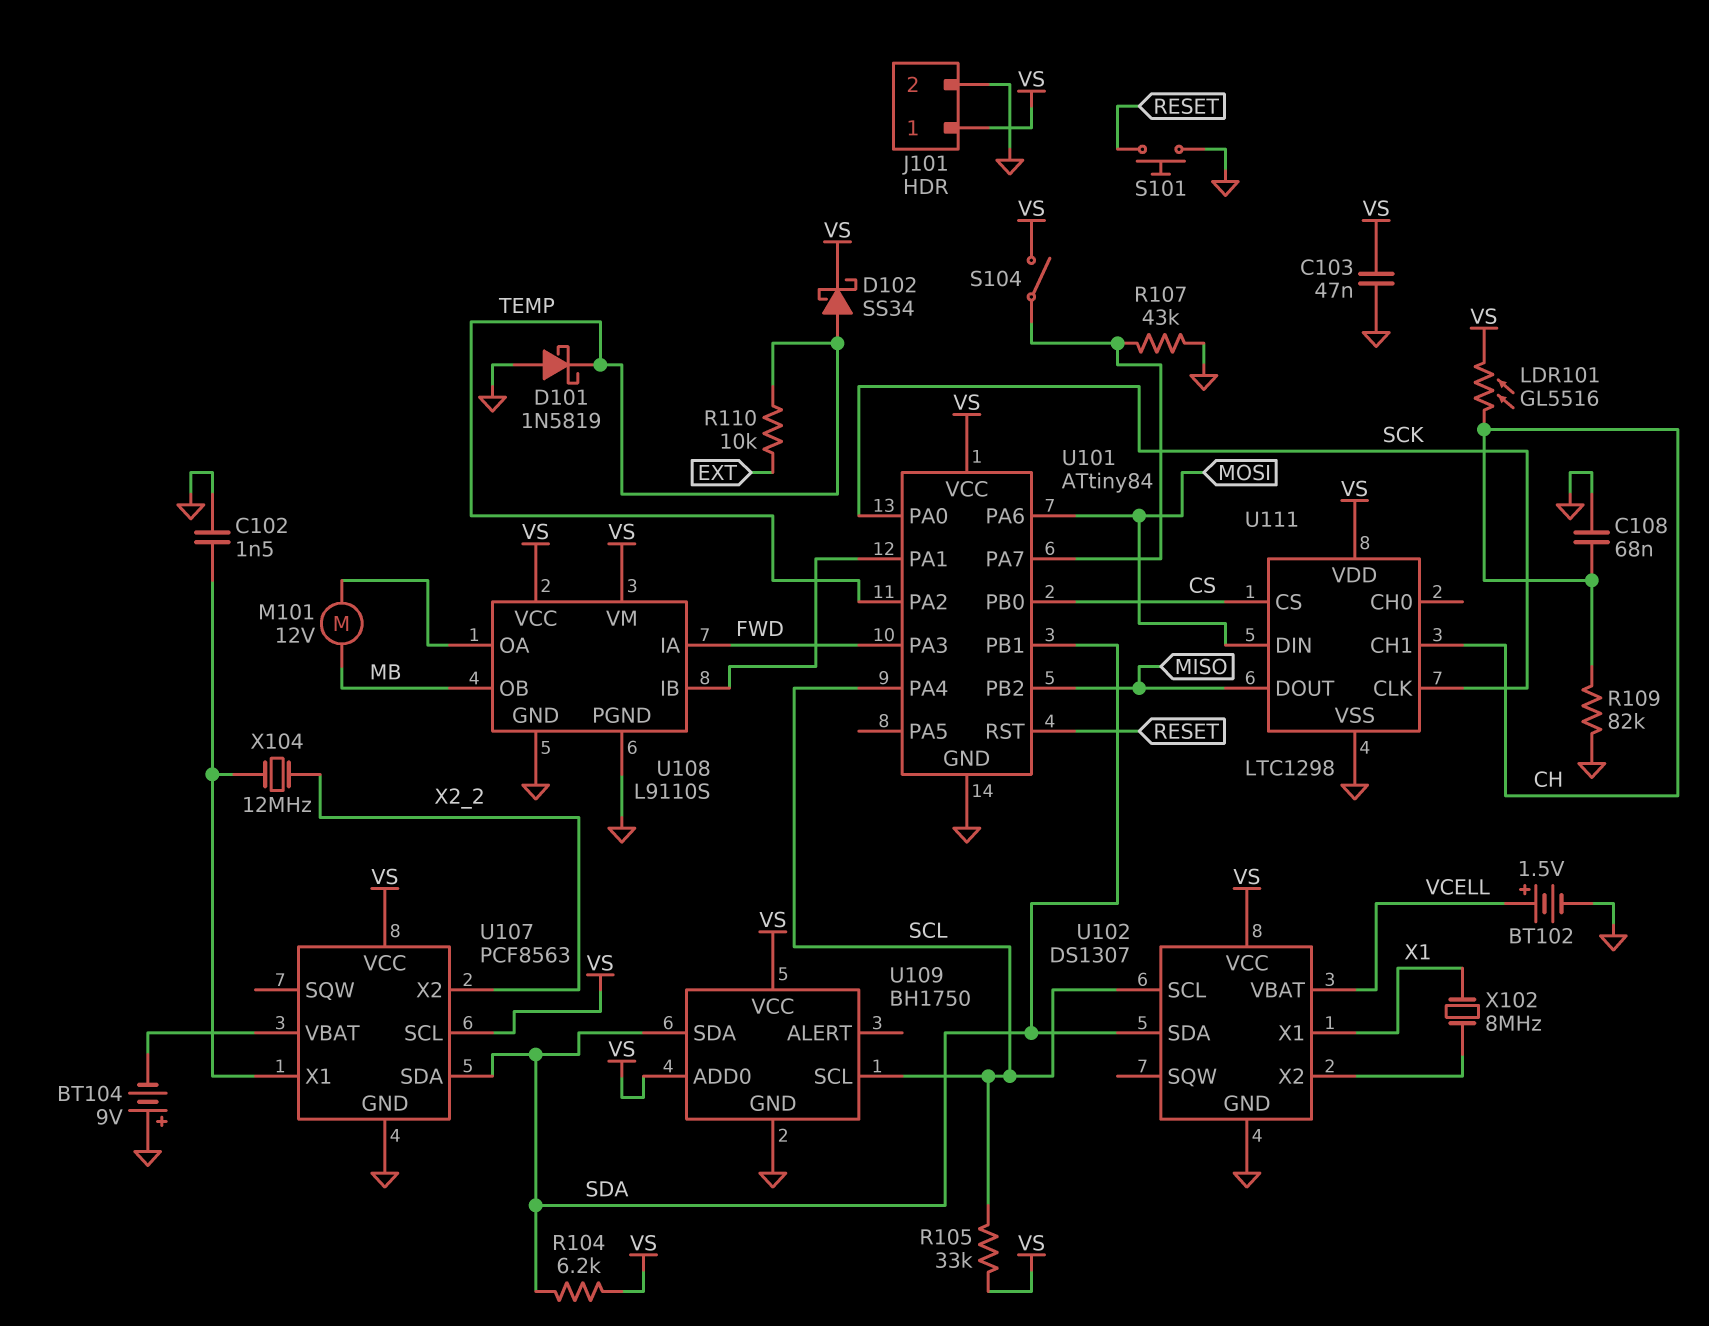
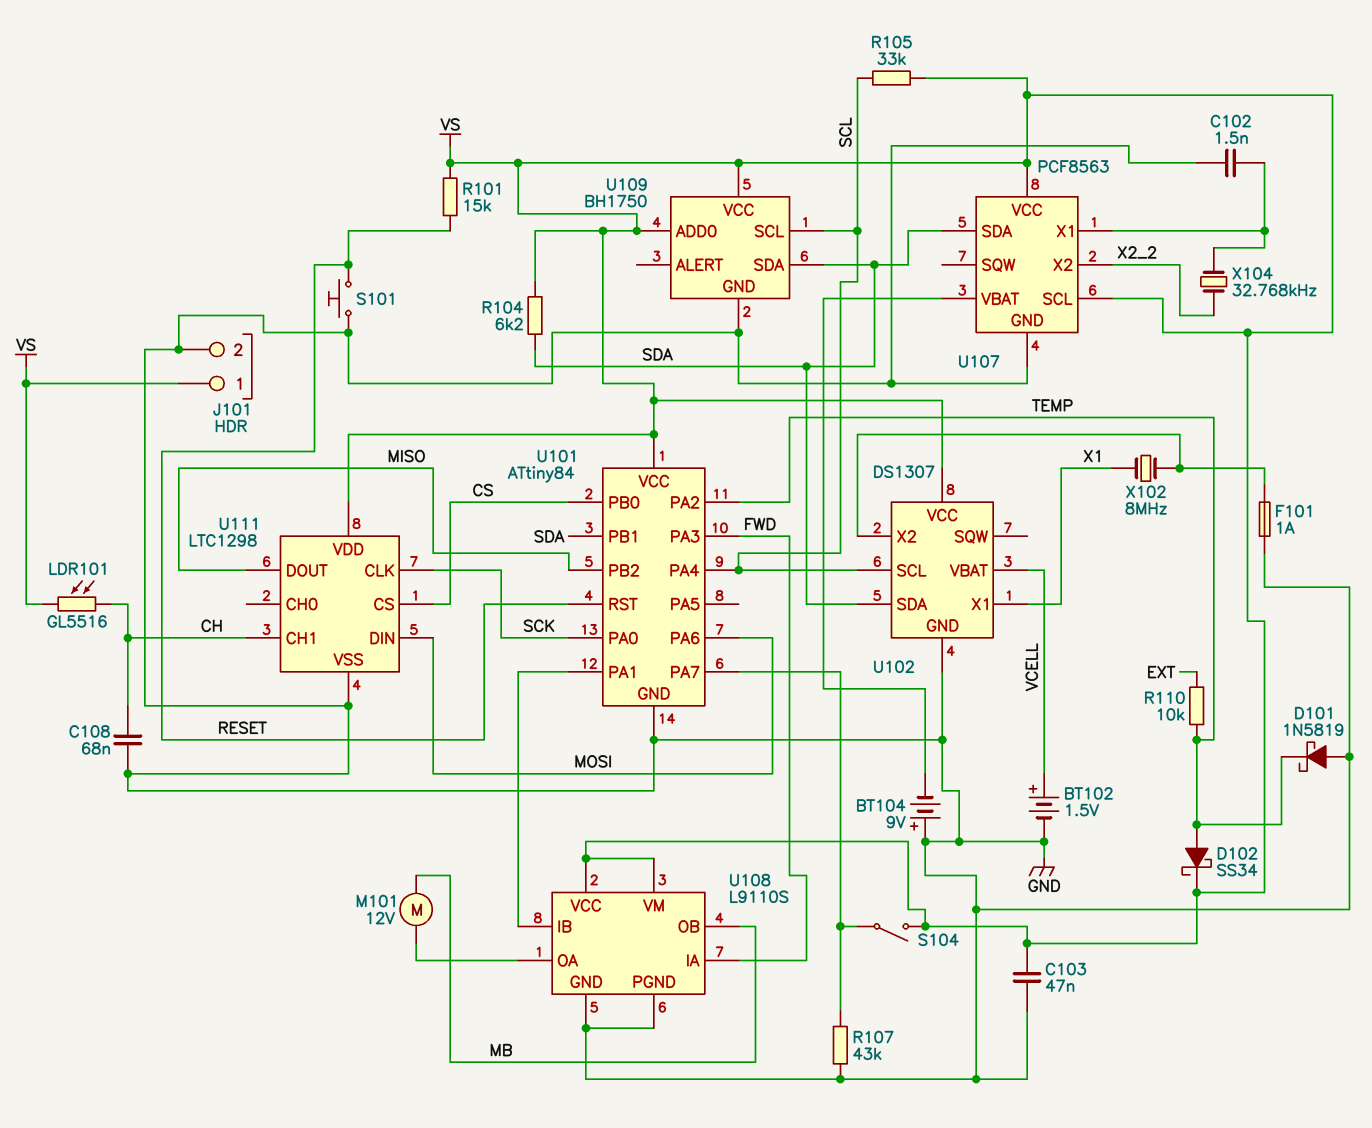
F101: none -> 1A (GND, U102/X2)
R101: none -> 15k (RESET, VS)
R109: 82k (CH, GND) -> none
X104: 12MHz (U107/X1, X2_2) -> 32.768kHz (U107/X1, X2_2)

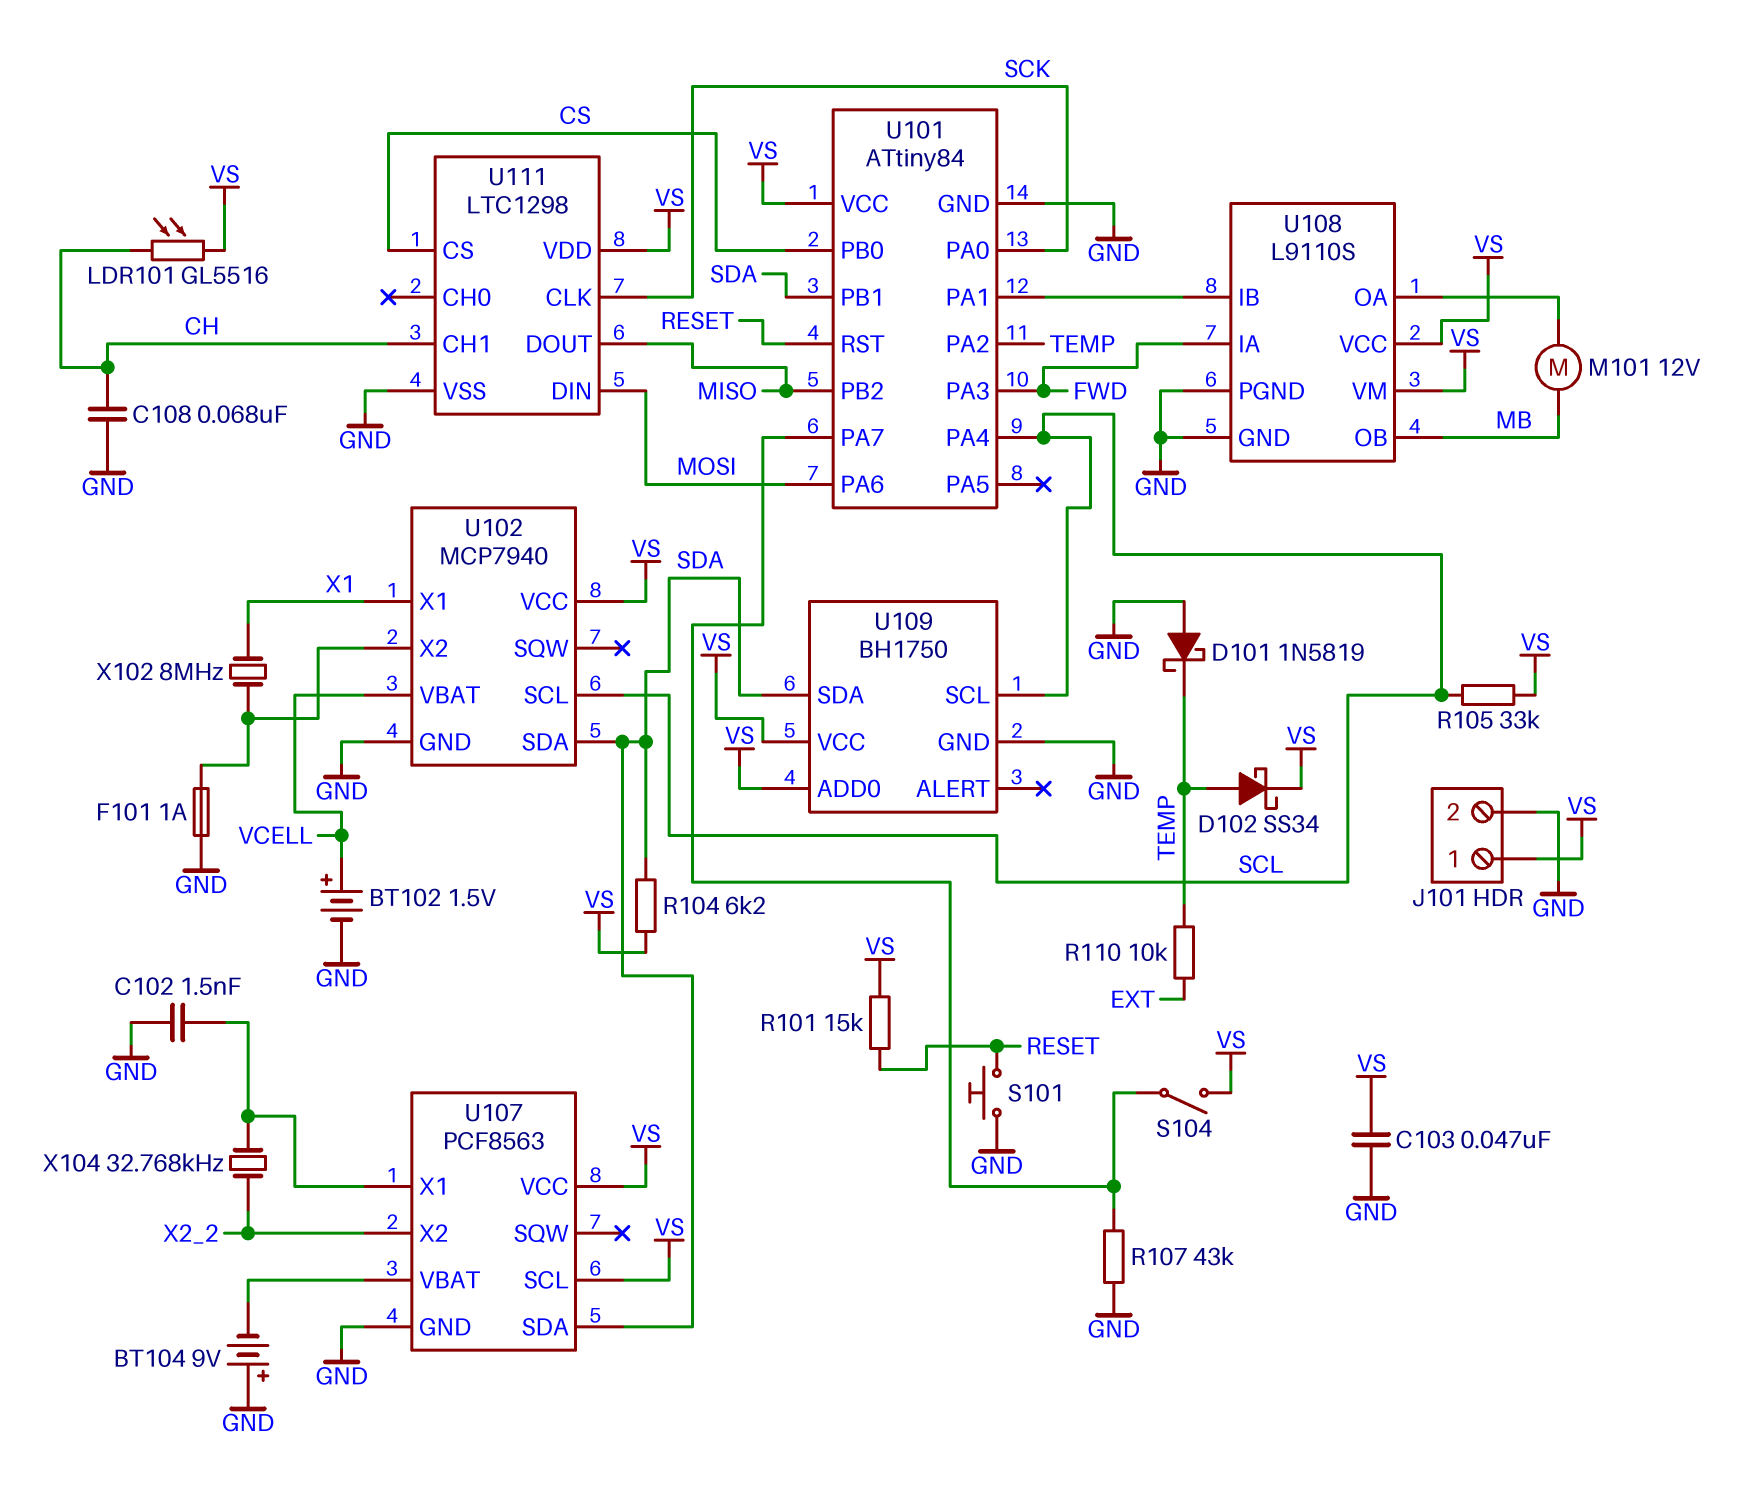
U102: DS1307 -> MCP7940

